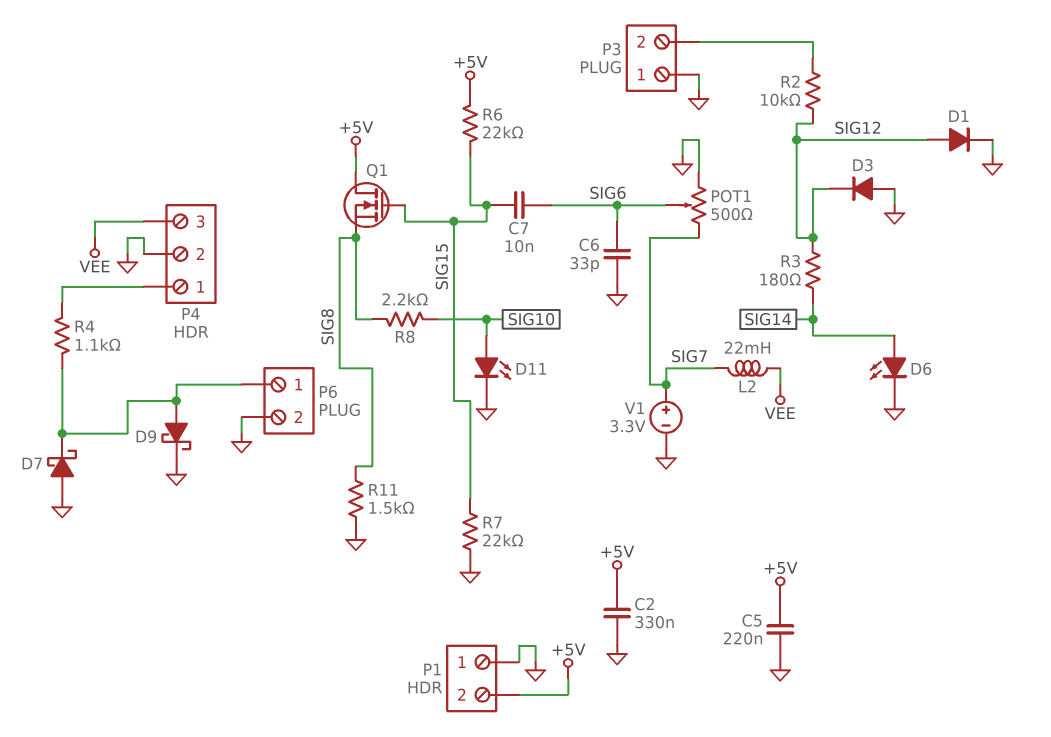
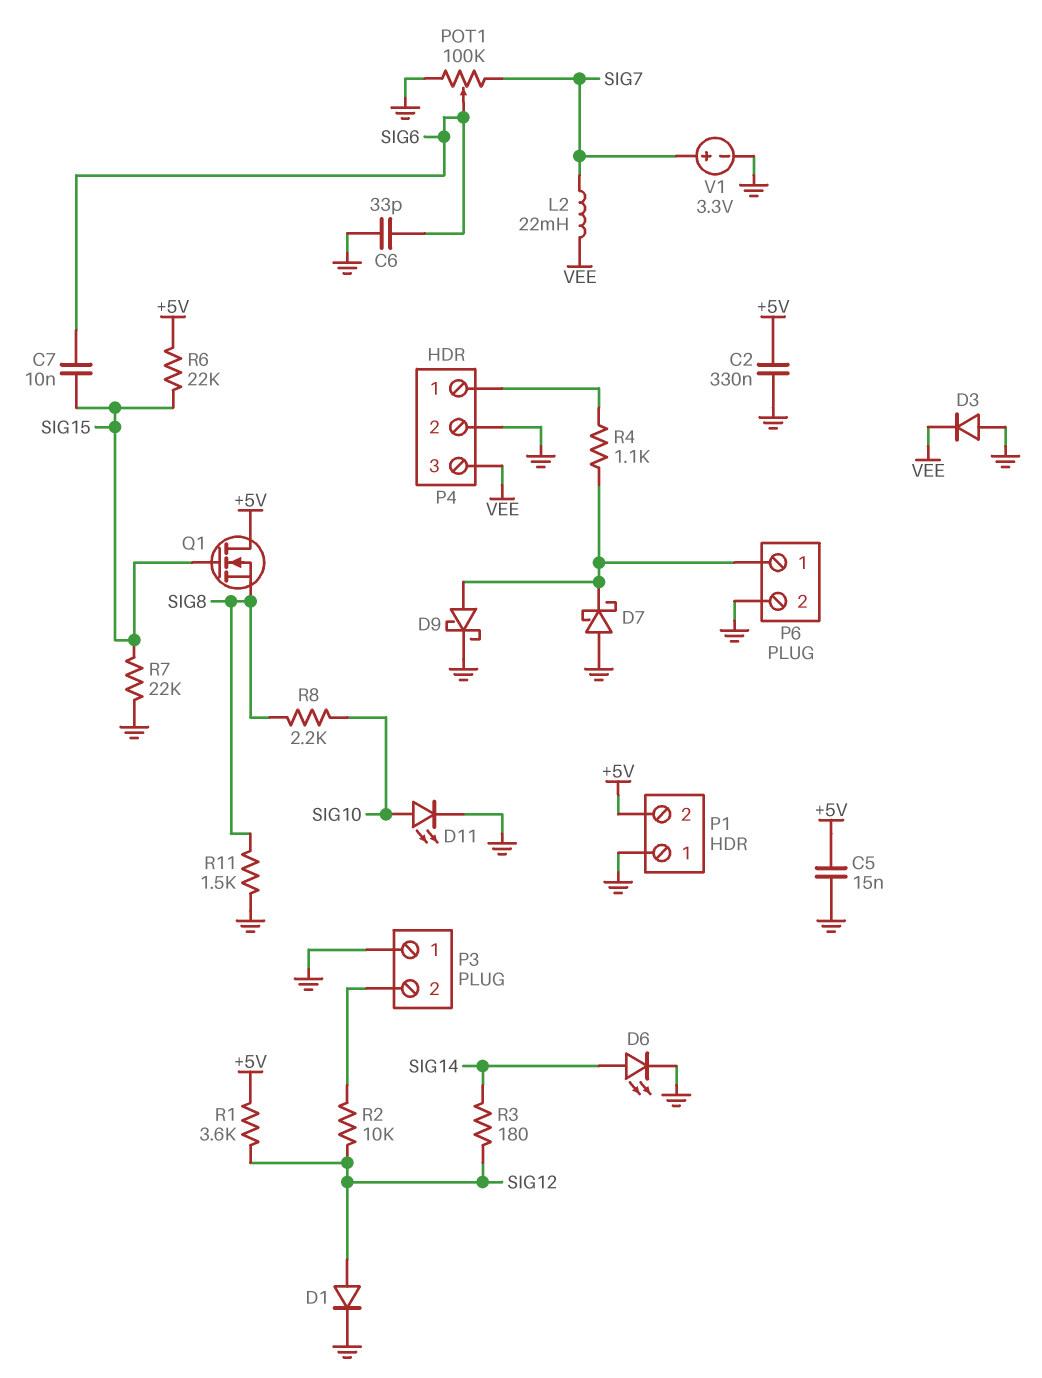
C5: 220nF (+5V, GND) -> 15nF (+5V, GND)
D3: diode (A GND, K SIG12) -> diode (A GND, K VEE)
POT1: 500 (GND, SIG7, wiper SIG6) -> 100k (GND, SIG7, wiper SIG6)
R1: none -> 3.6k (+5V, SIG12)

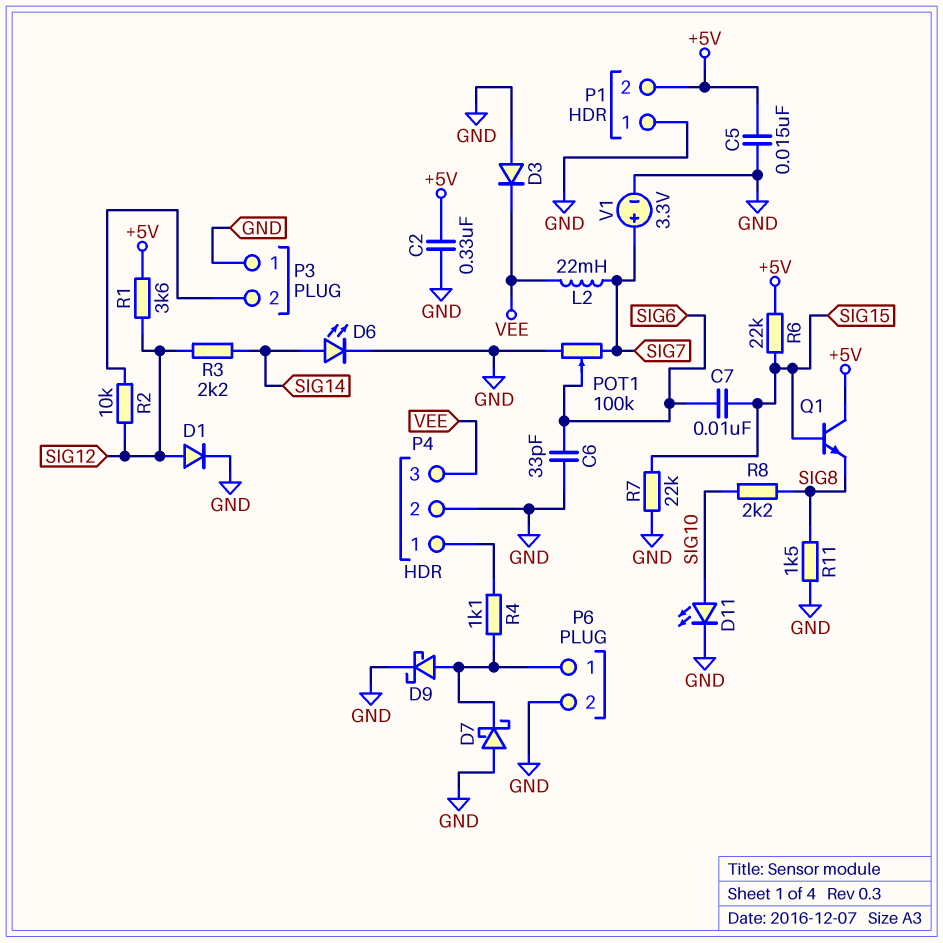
Q1: NMOS (G SIG15, D +5V, S SIG8) -> NPN (B SIG15, C +5V, E SIG8)
R3: 180 (SIG12, SIG14) -> 2.2k (SIG12, SIG14)

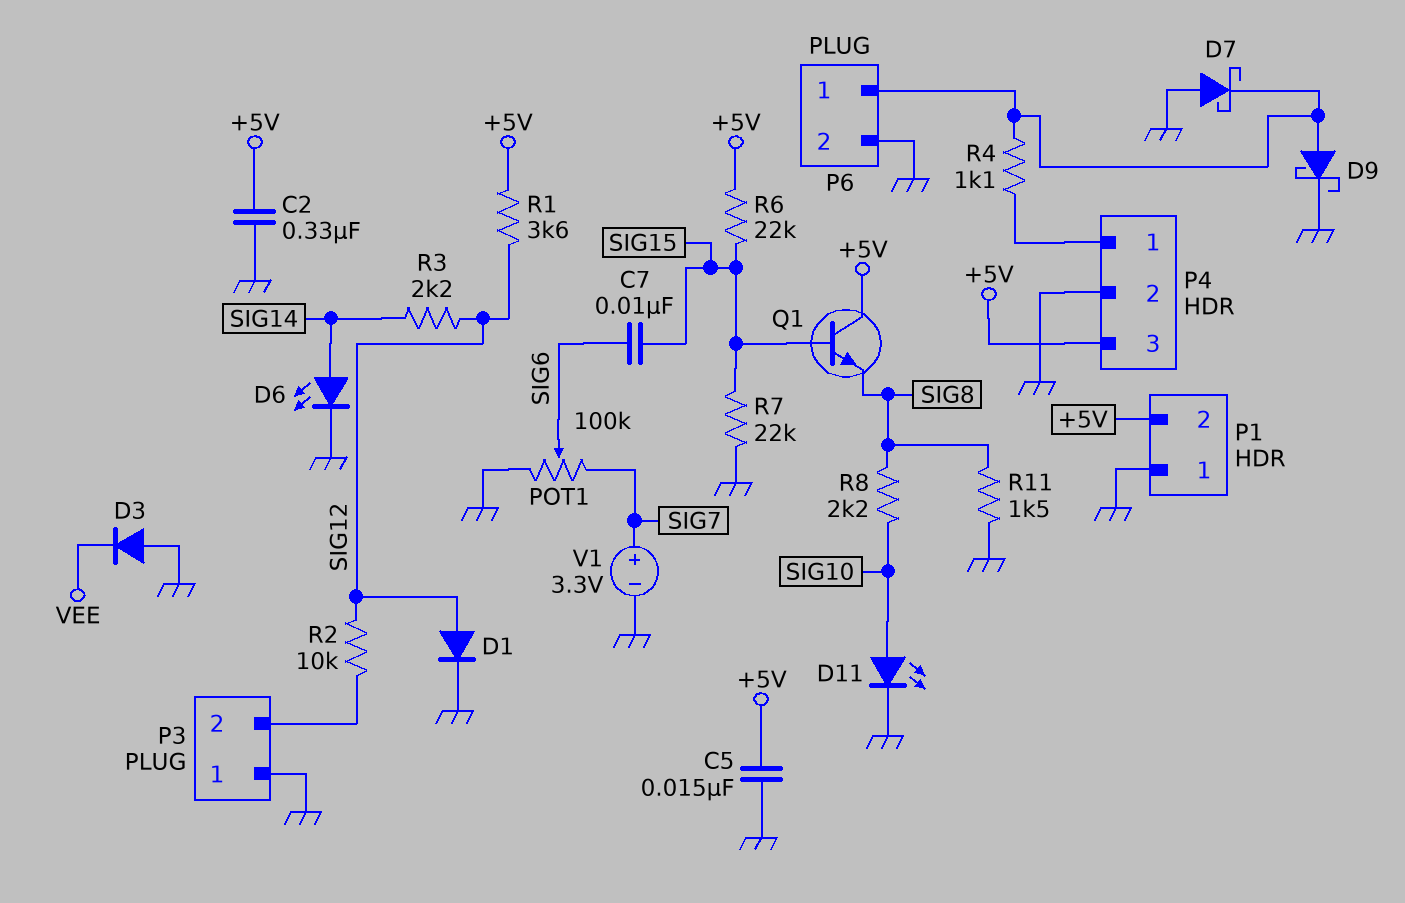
C6: 33pF (GND, SIG6) -> none
L2: 22mH (SIG7, VEE) -> none
P4 pin 3: VEE -> +5V

